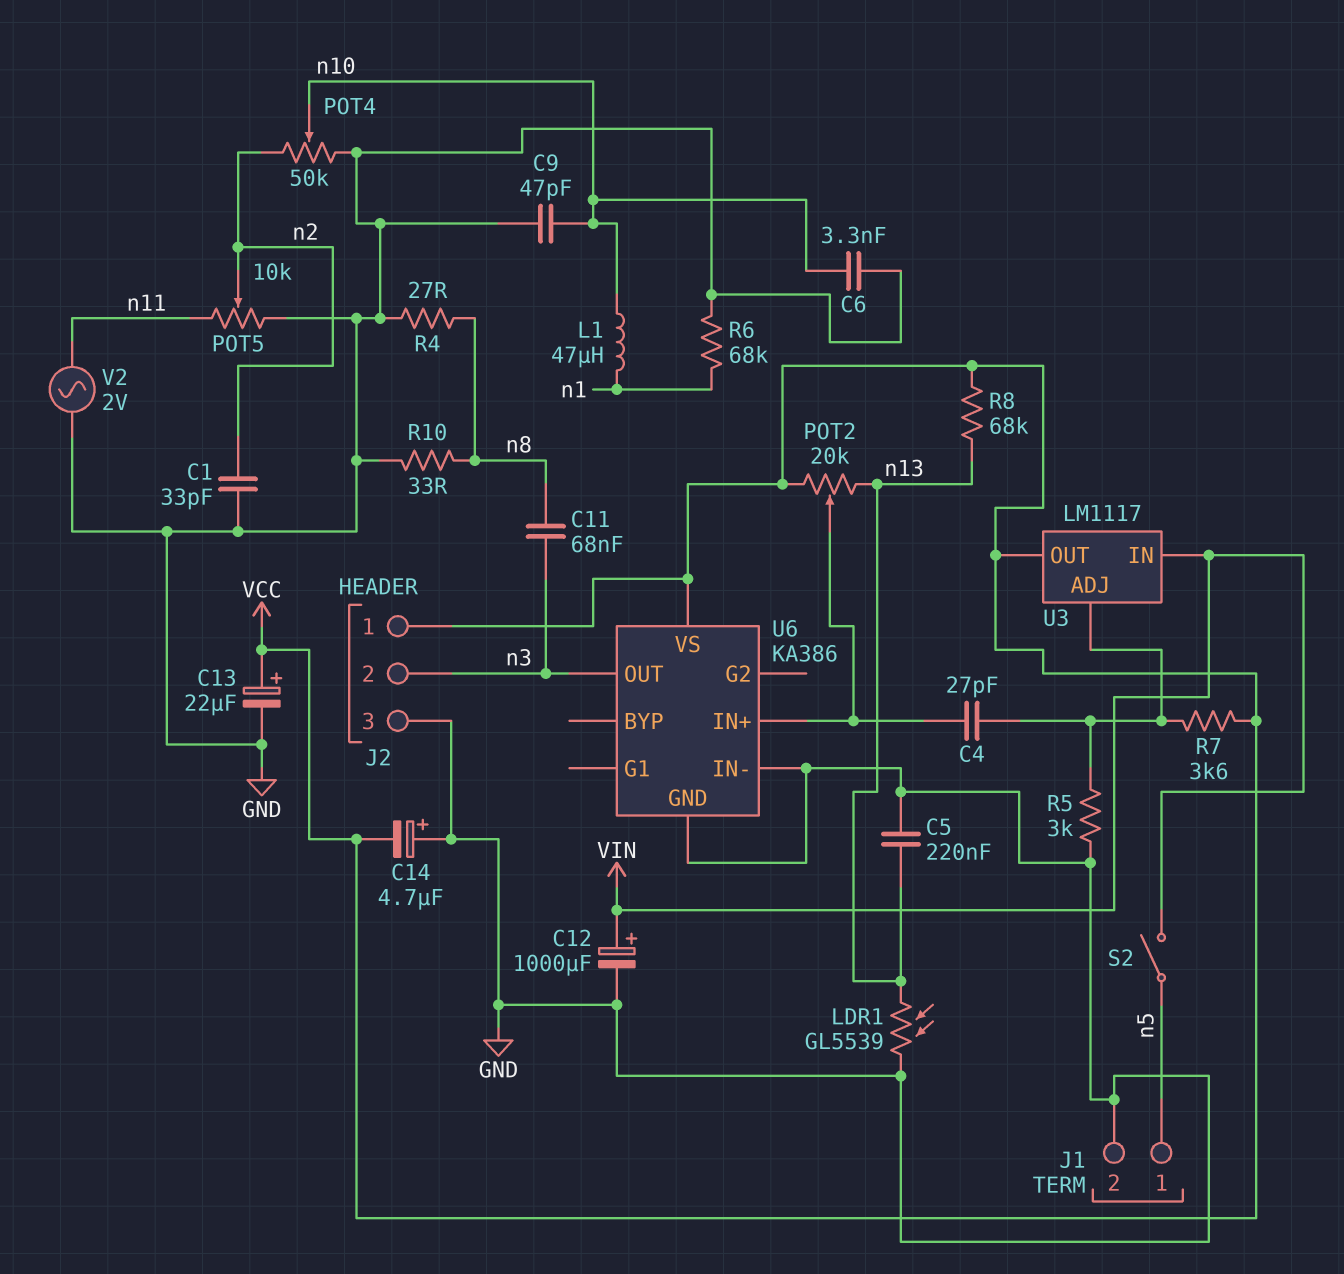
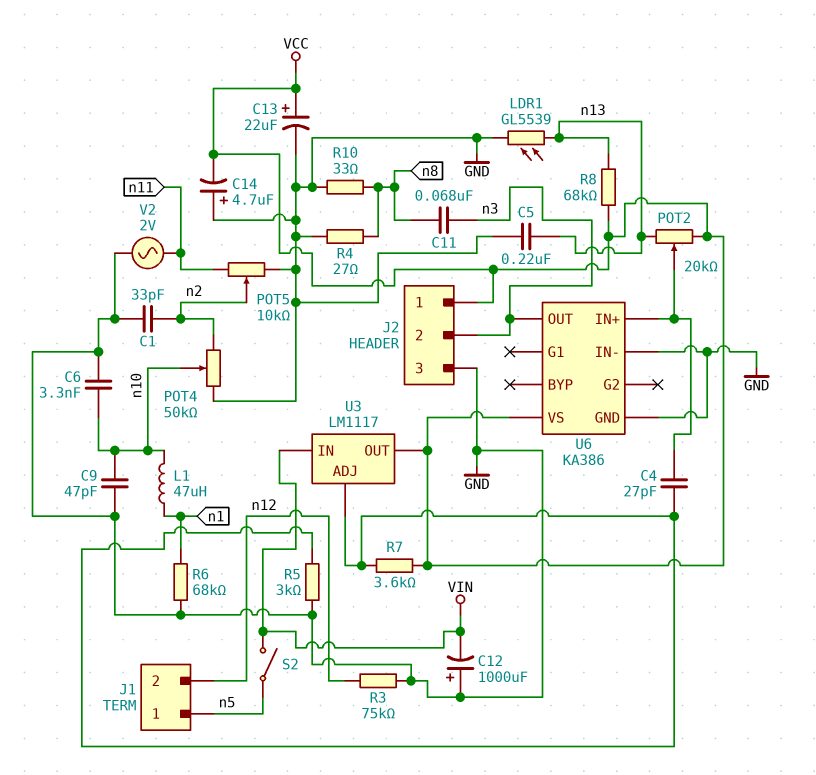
C12: 1000uF (plus VIN, minus GND) -> 1000uF (plus GND, minus VIN)
J1 pin 2: GND -> n12
R3: none -> 75k (GND, n12)

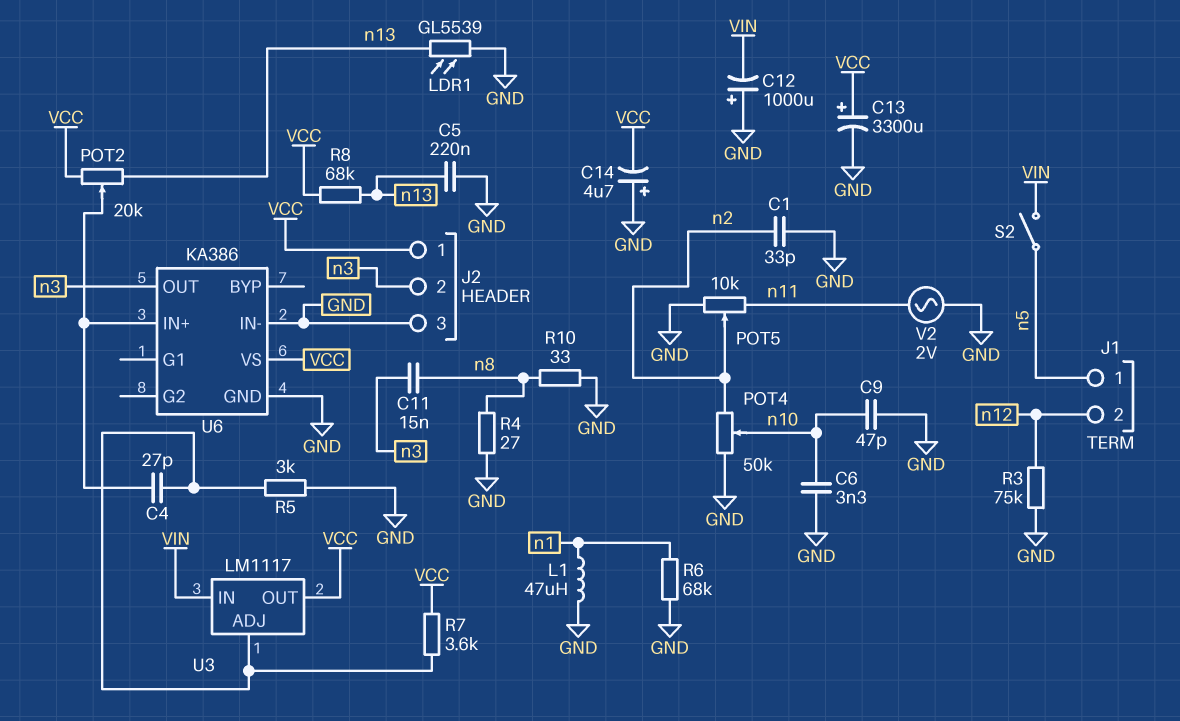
C11: 68nF (n3, n8) -> 15nF (n3, n8)
C13: 22uF (plus VCC, minus GND) -> 3300uF (plus VCC, minus GND)
L1: 47uH (n1, n10) -> 47uH (GND, n1)

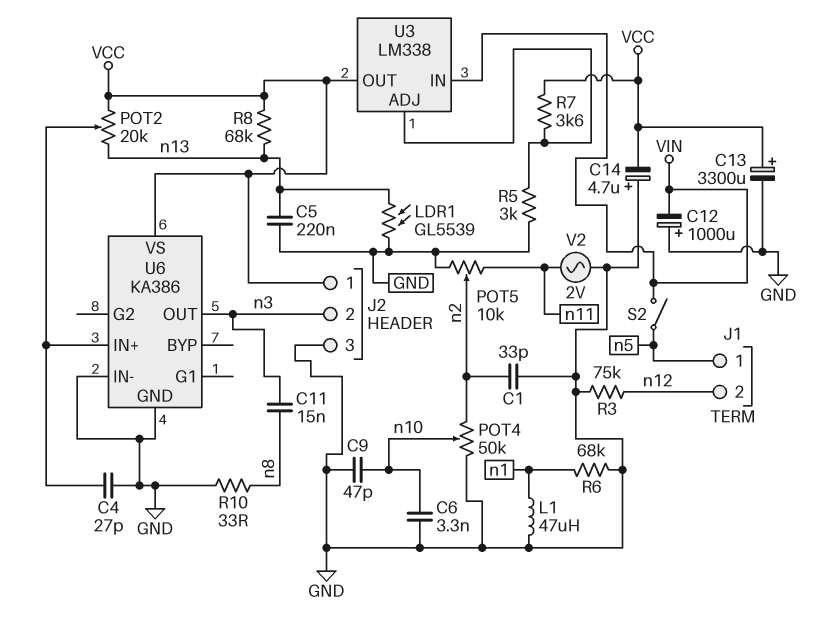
C4: 27pF (U3/ADJ, U6/IN+) -> 27pF (GND, U6/IN+)
R4: 27 (GND, n8) -> none
U3: LM1117 -> LM338

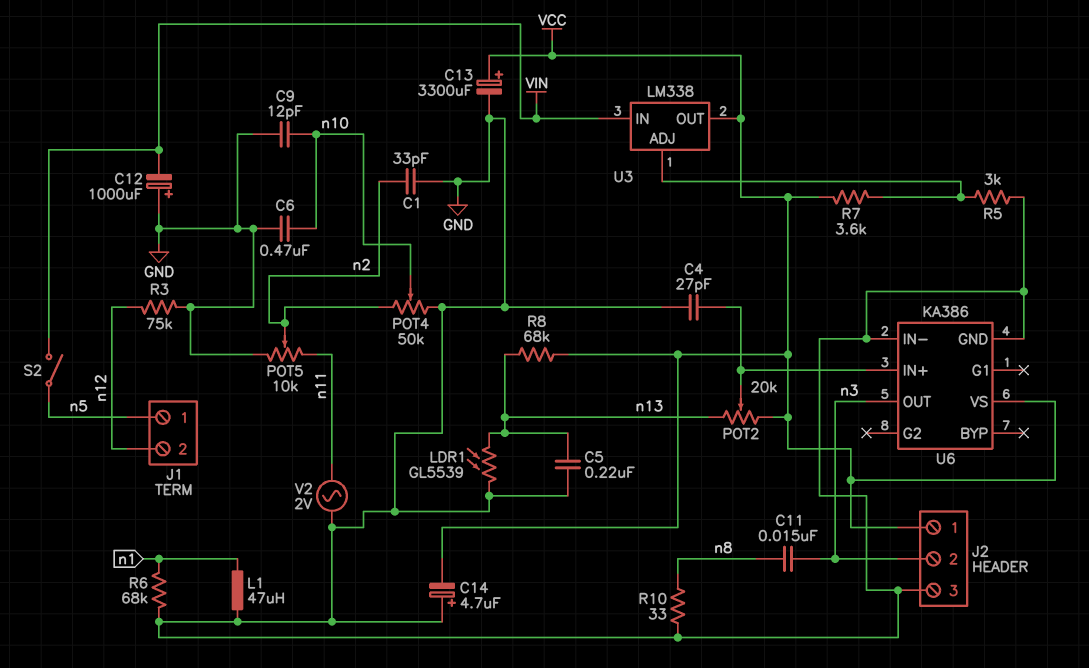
C6: 3.3nF (GND, n10) -> 470nF (GND, n10)
C9: 47pF (GND, n10) -> 12pF (GND, n10)

